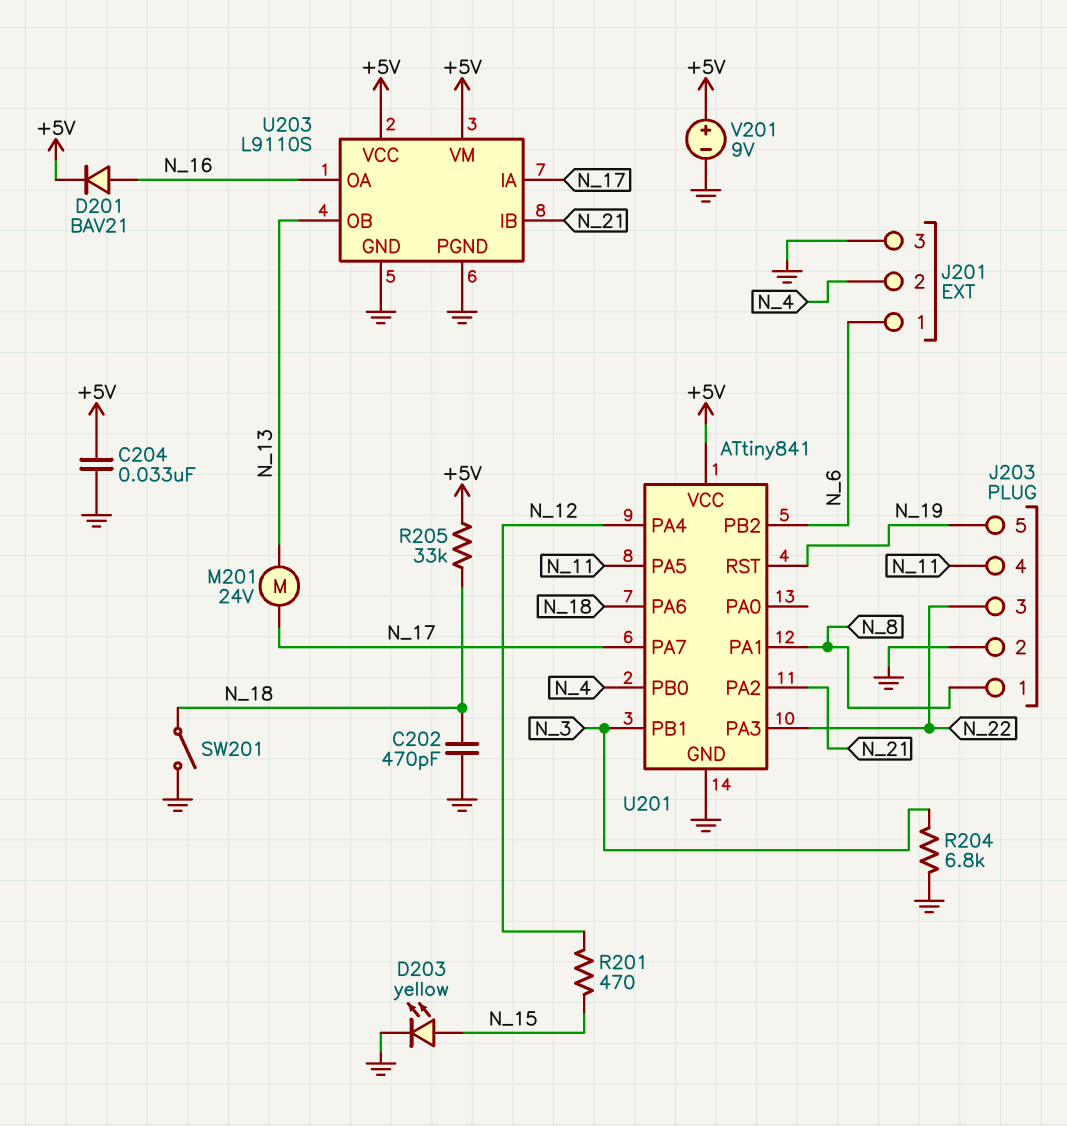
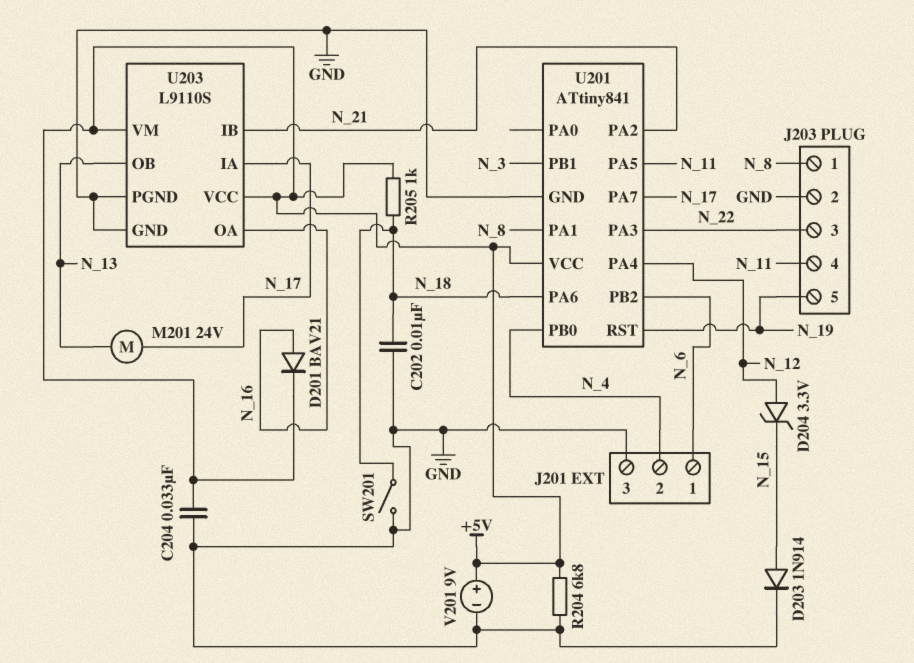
C202: 470pF (GND, N_18) -> 10nF (GND, N_18)
D203: LED yellow (A N_15, K GND) -> diode 1N914 (A N_15, K GND)
D204: none -> zener 3.3V (A N_12, K N_15)
R201: 470 (N_12, N_15) -> none
R204: 6.8k (GND, N_3) -> 6.8k (+5V, GND)
R205: 33k (+5V, N_18) -> 1k (+5V, N_18)

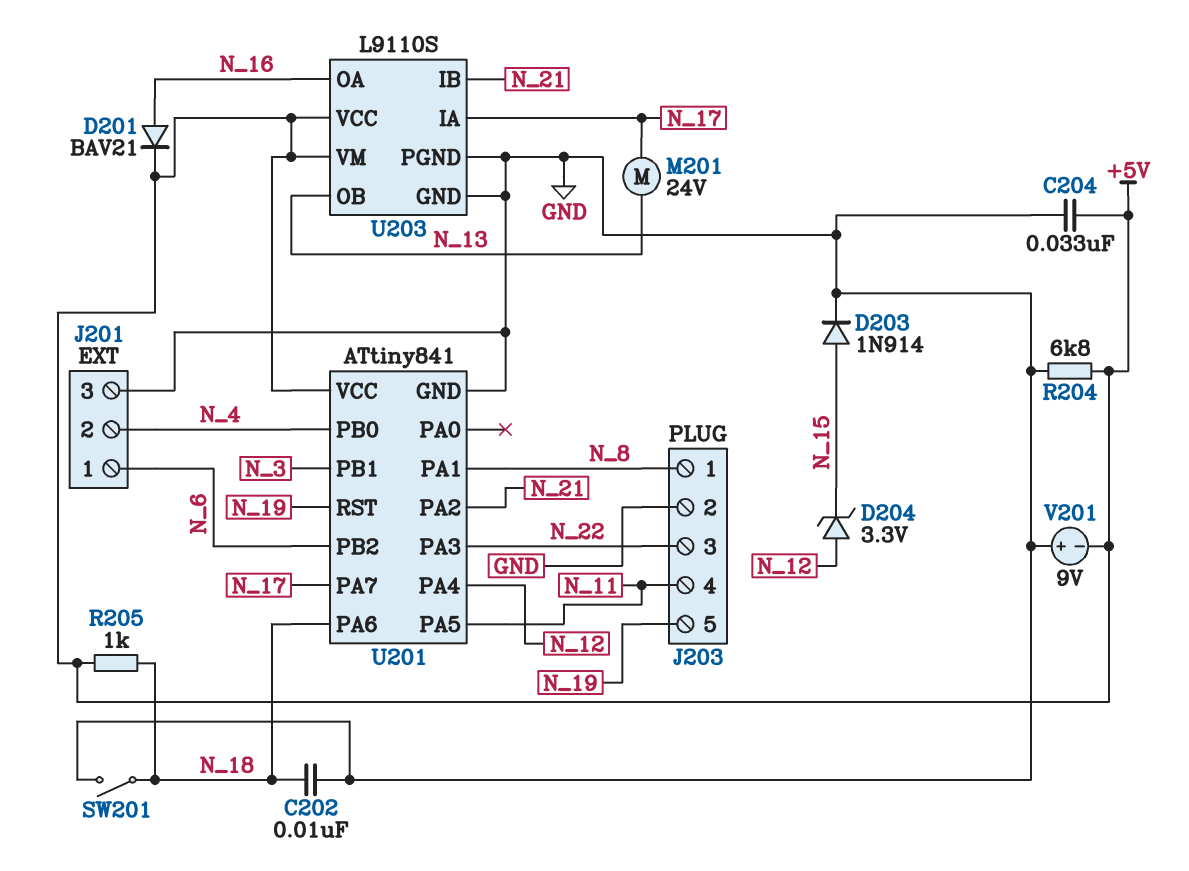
V201: 9V (plus +5V, minus GND) -> 9V (plus GND, minus +5V)

